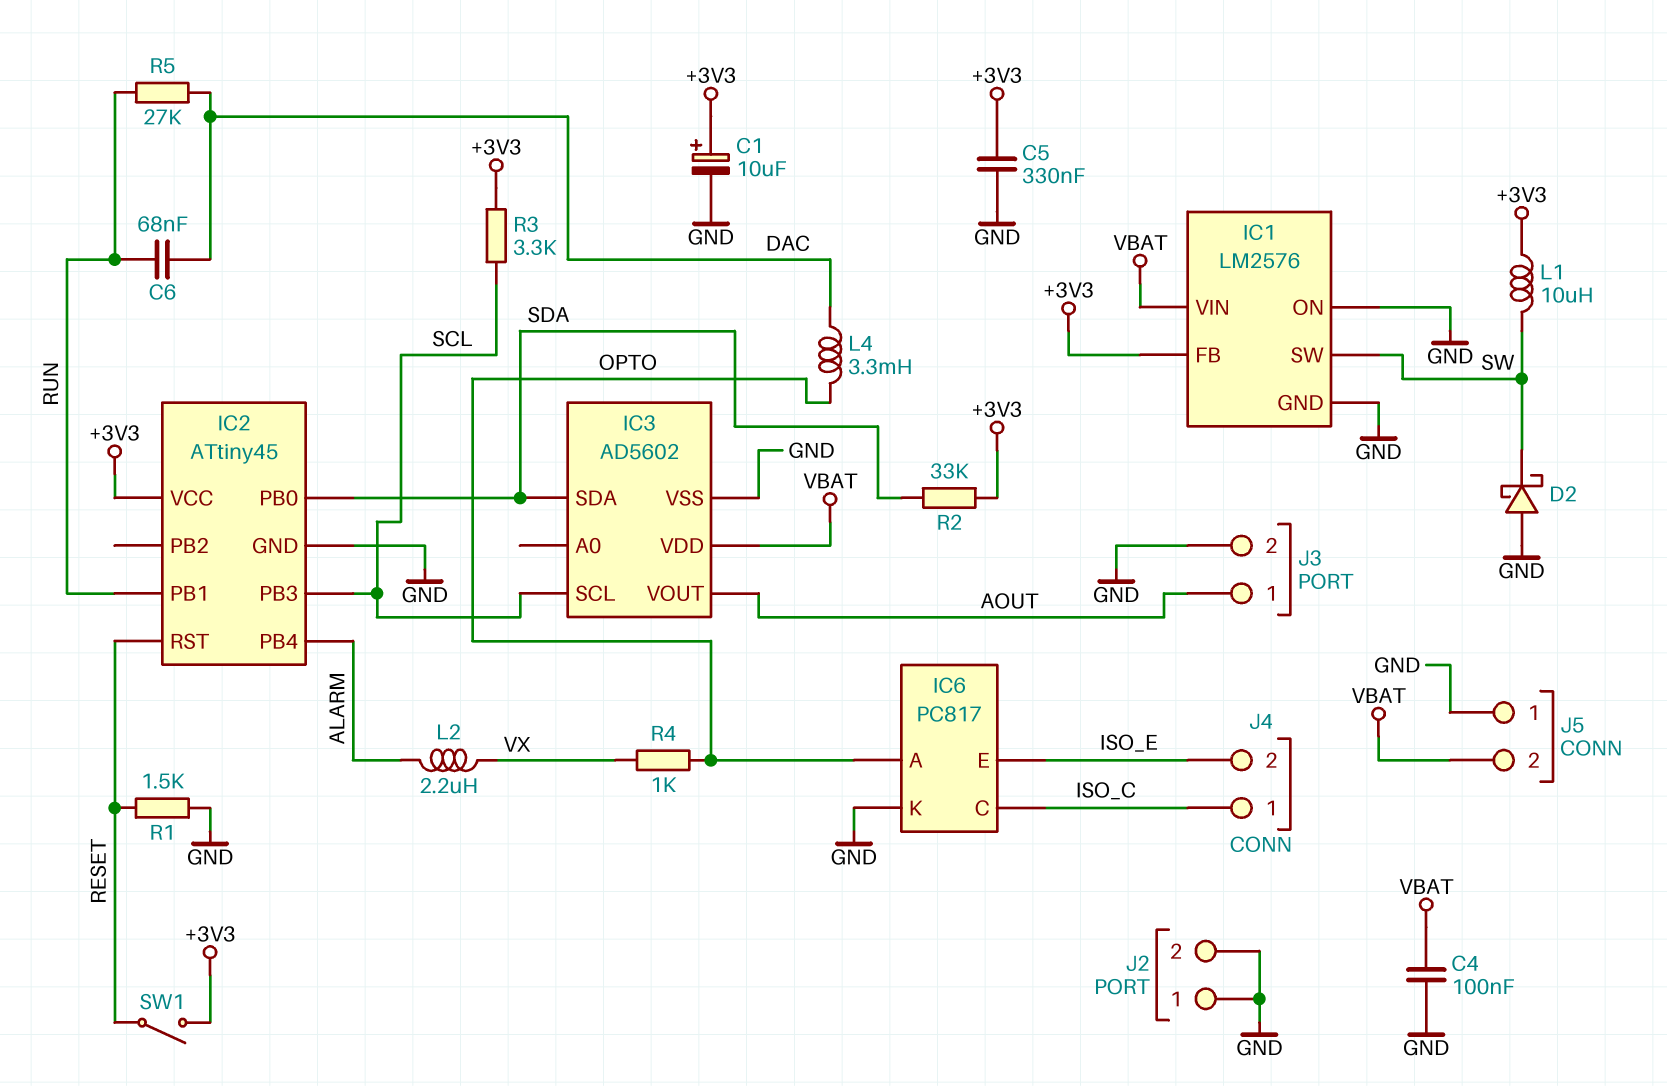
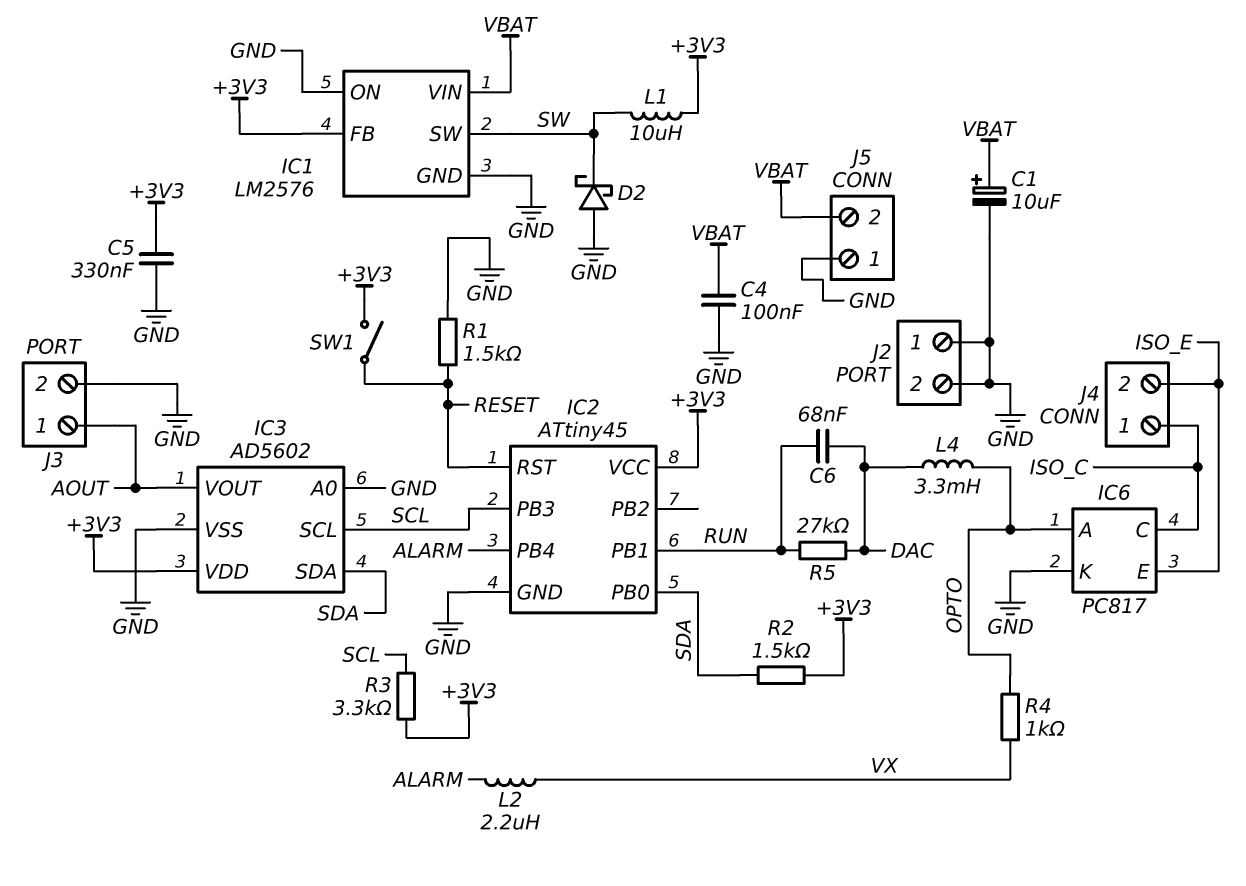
C1: 10uF (plus +3V3, minus GND) -> 10uF (plus VBAT, minus GND)
IC3 pin A0: none -> GND
IC3 pin VDD: VBAT -> +3V3
R2: 33k (+3V3, SDA) -> 1.5k (+3V3, SDA)

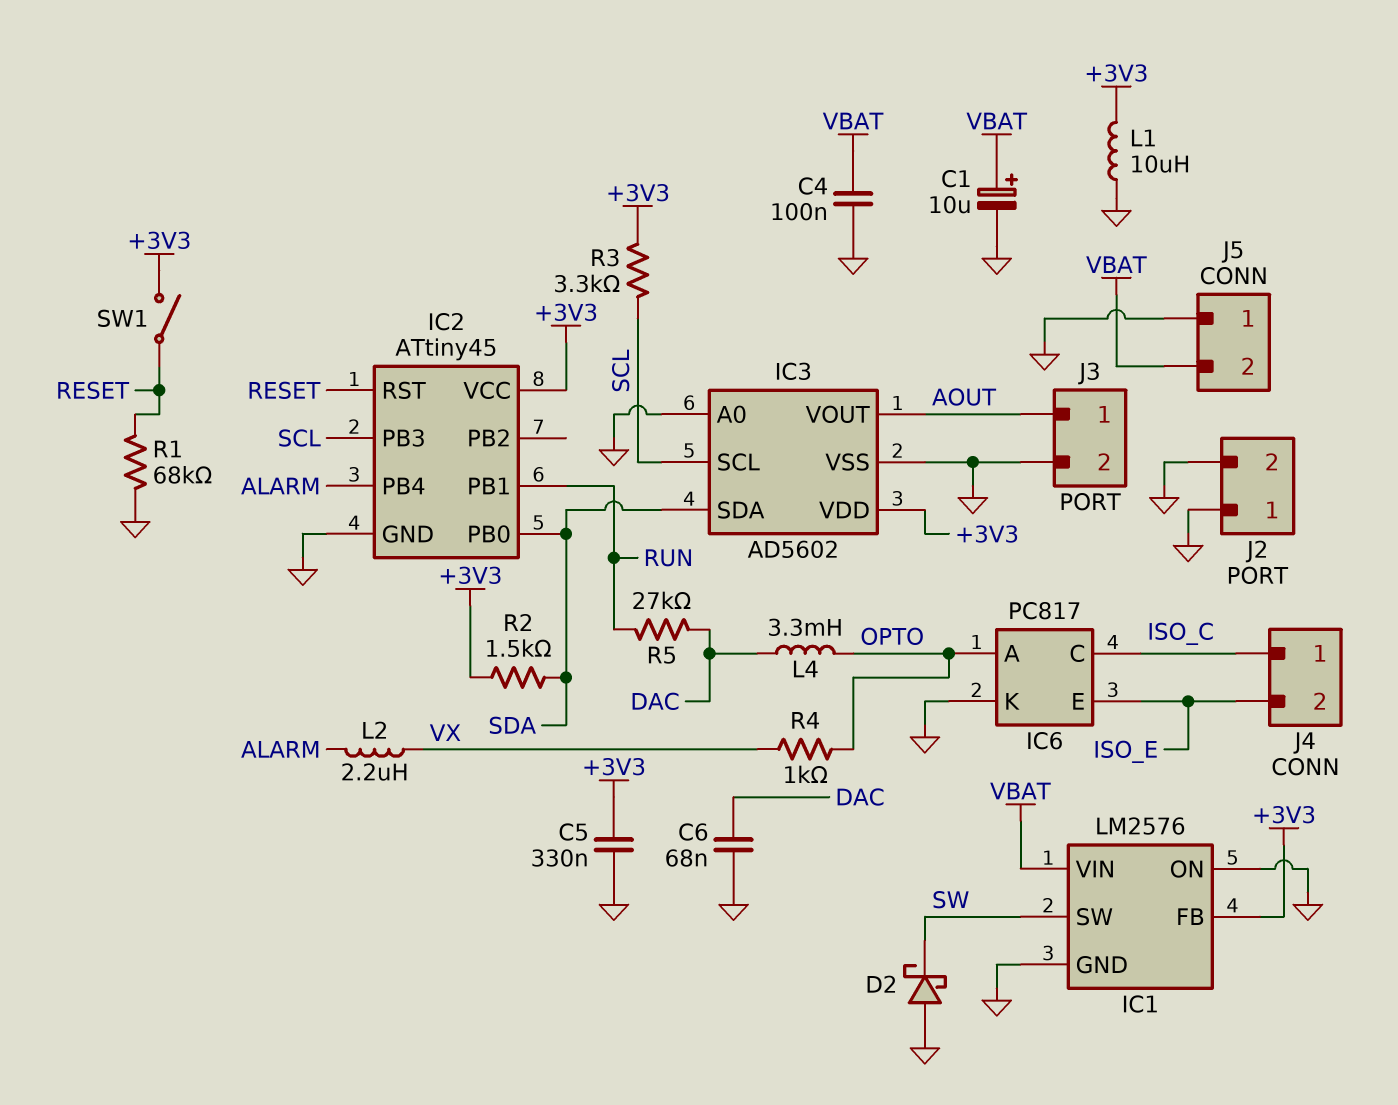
C6: 68nF (DAC, RUN) -> 68nF (DAC, GND)
L1: 10uH (+3V3, SW) -> 10uH (+3V3, GND)
R1: 1.5k (GND, RESET) -> 68k (GND, RESET)

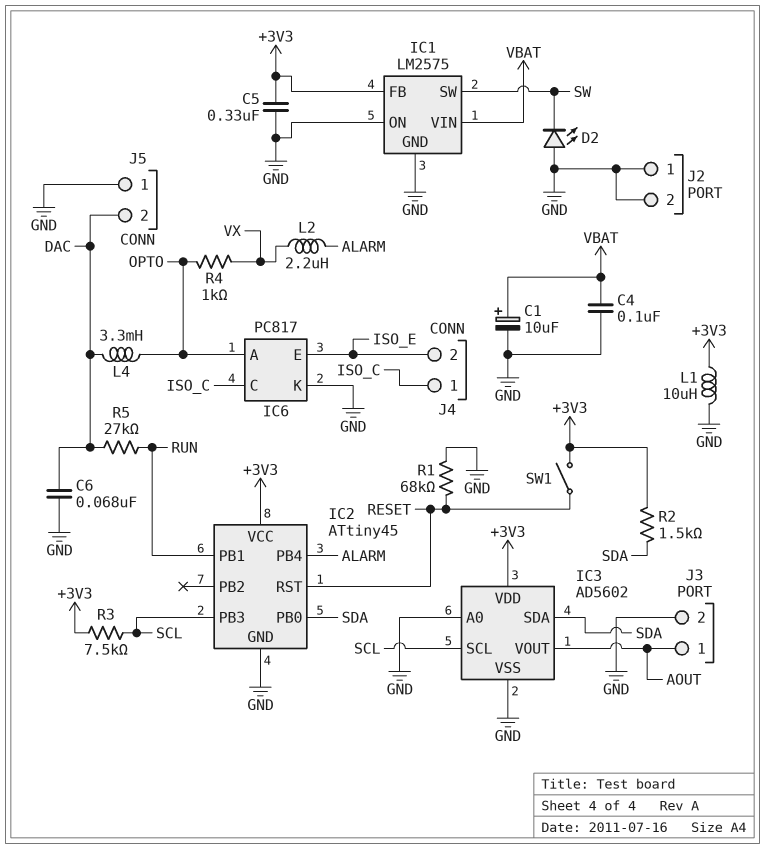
D2: schottky (A GND, K SW) -> LED (A GND, K SW)
IC1: LM2576 -> LM2575
J5 pin 2: VBAT -> DAC
R3: 3.3k (+3V3, SCL) -> 7.5k (+3V3, SCL)

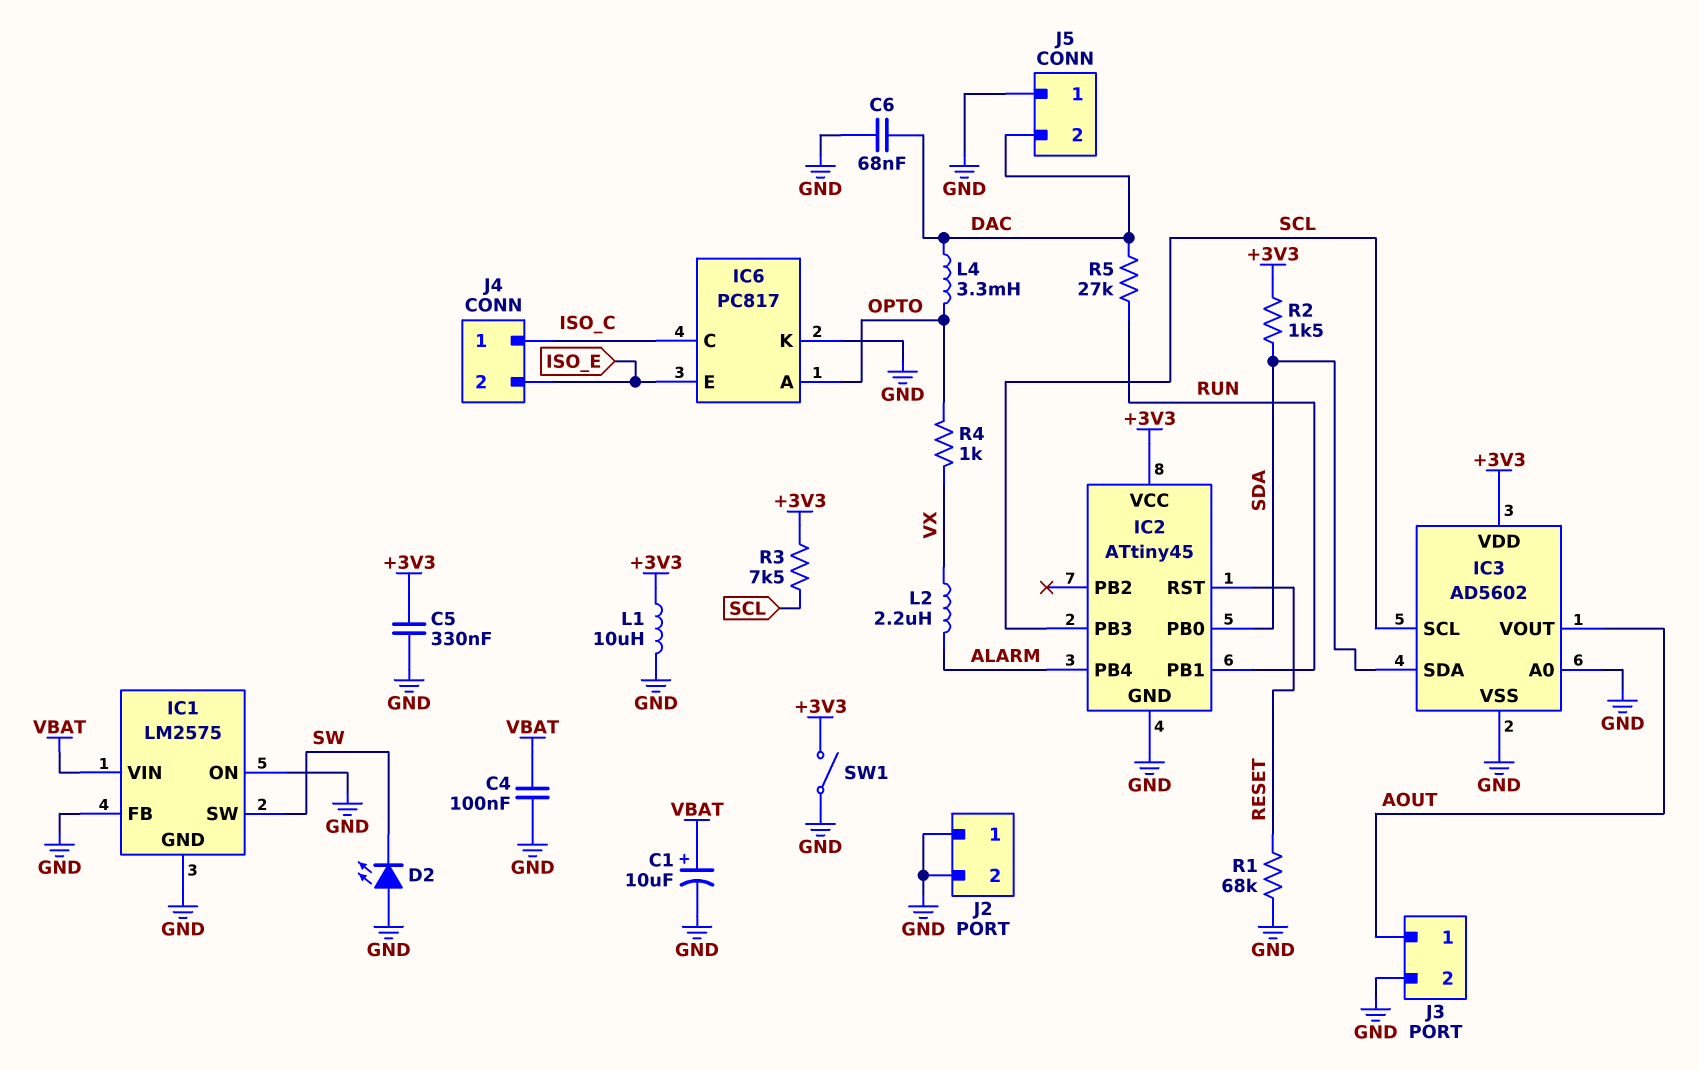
IC1 pin FB: +3V3 -> GND
SW1: switch (+3V3, RESET) -> switch (+3V3, GND)

